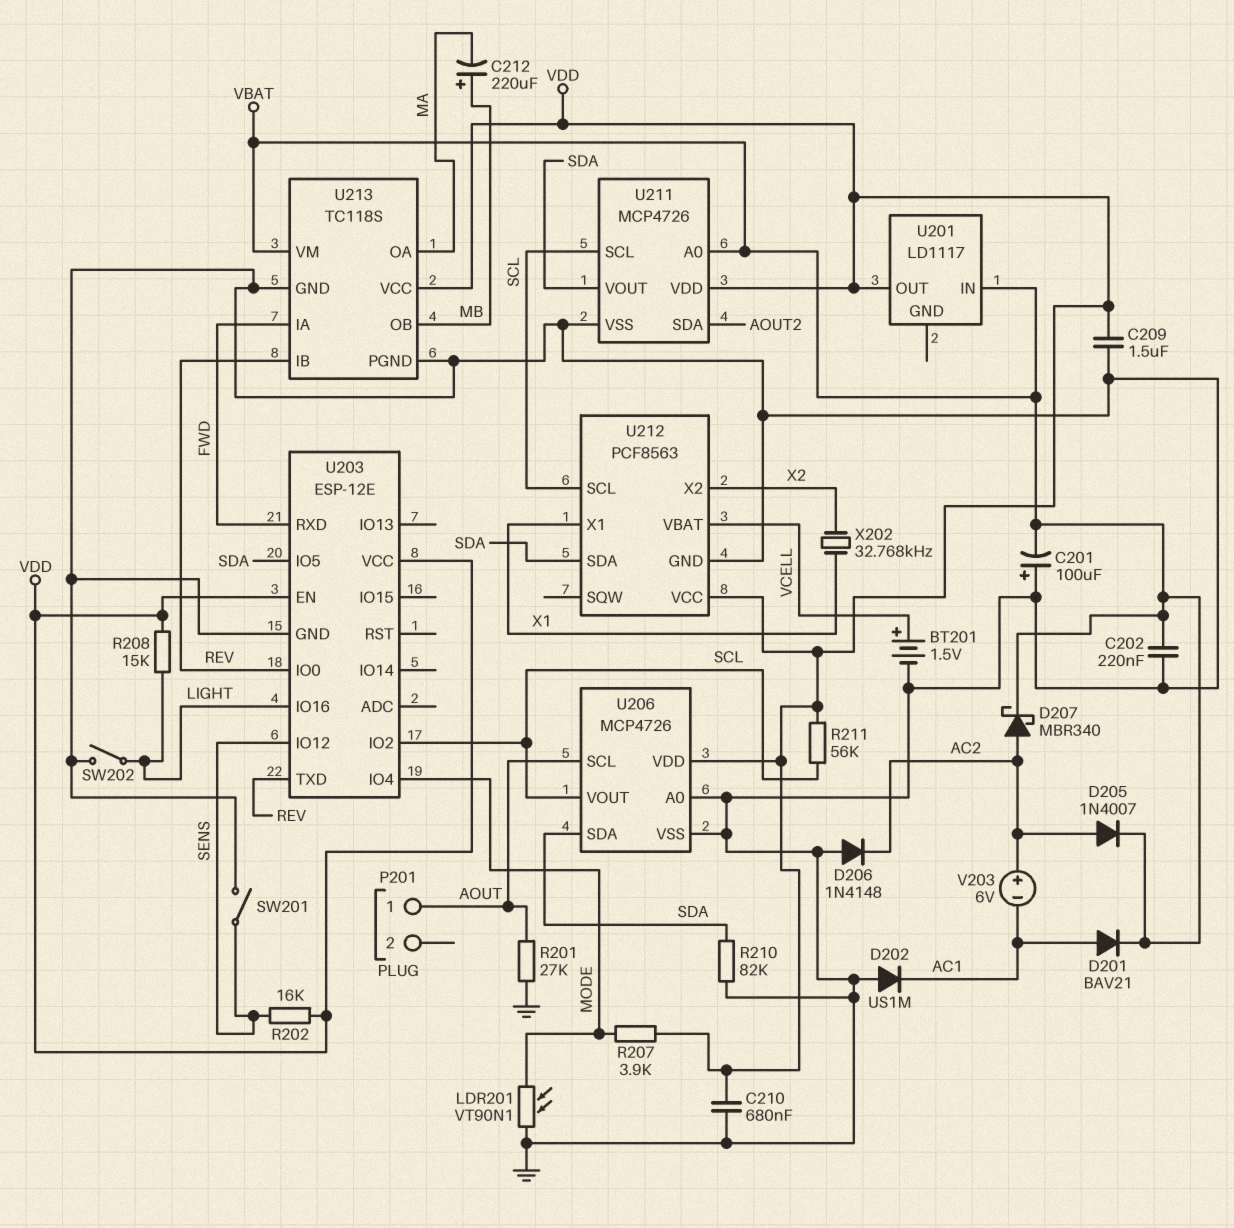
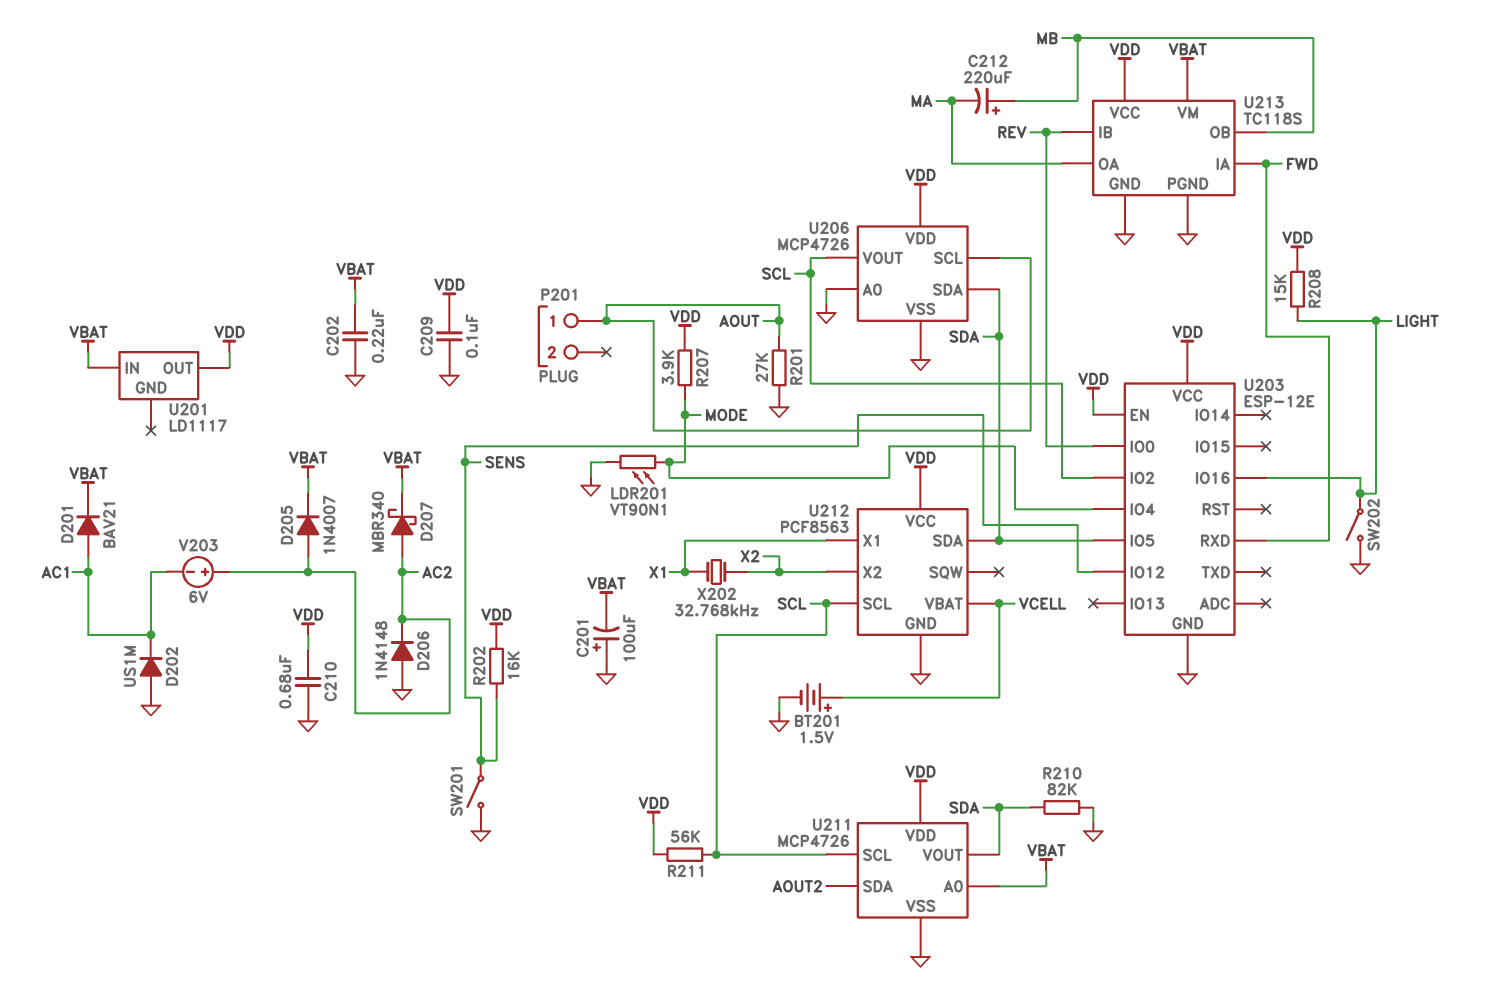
C209: 1.5uF (GND, VDD) -> 100nF (GND, VDD)
U203 pin TXD: REV -> none

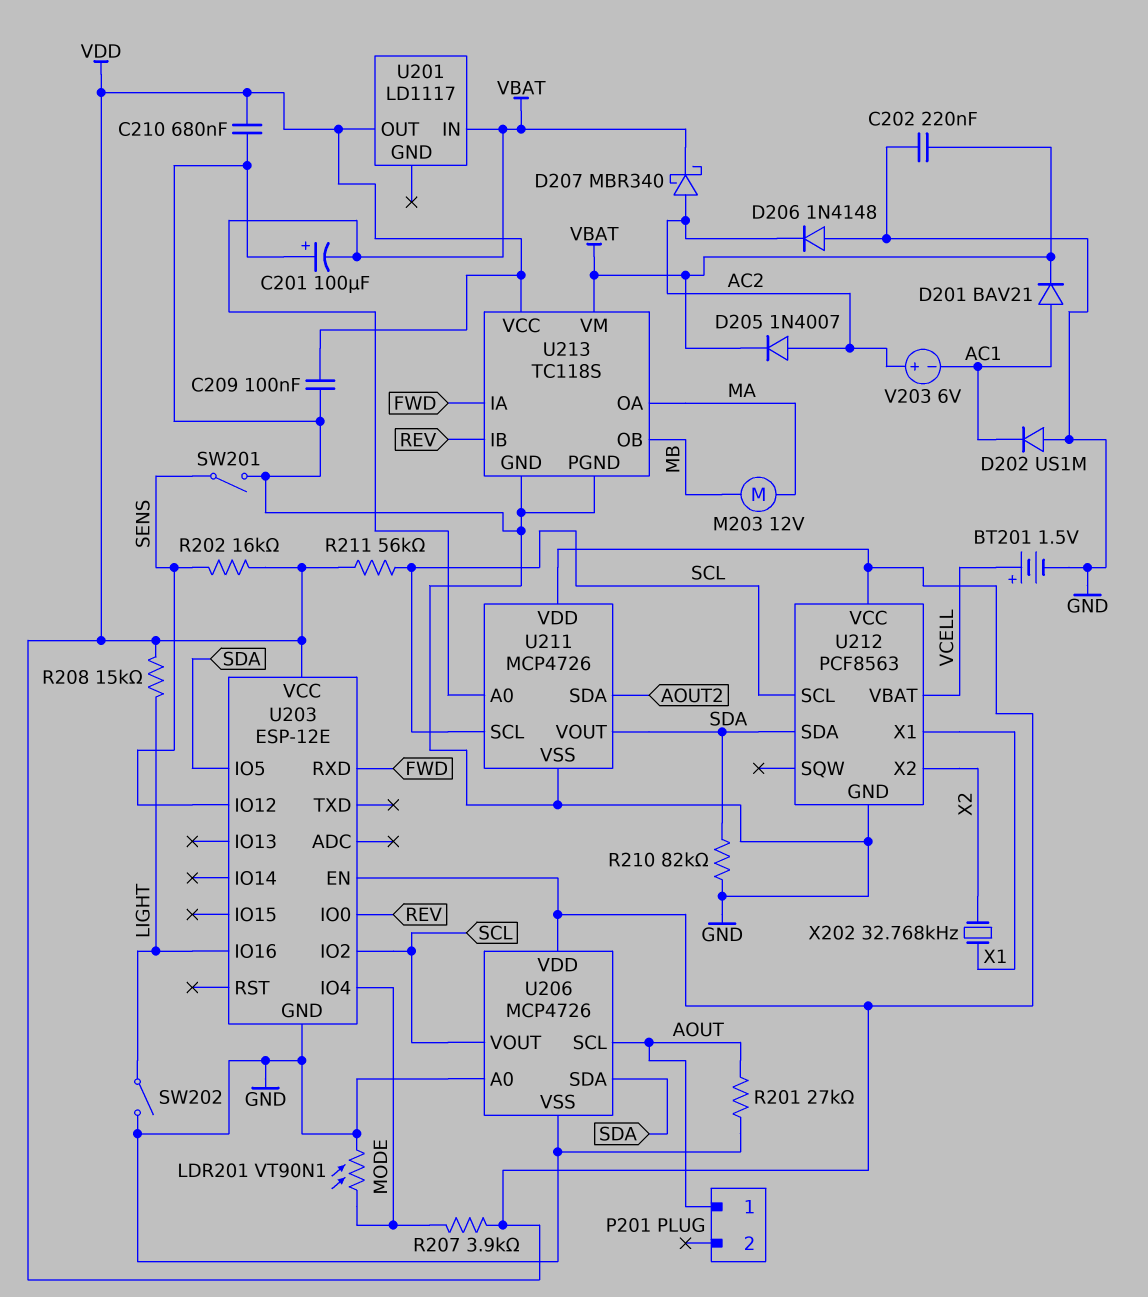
C212: 220uF (plus MB, minus MA) -> none
M203: none -> motor 12V (MA, MB)

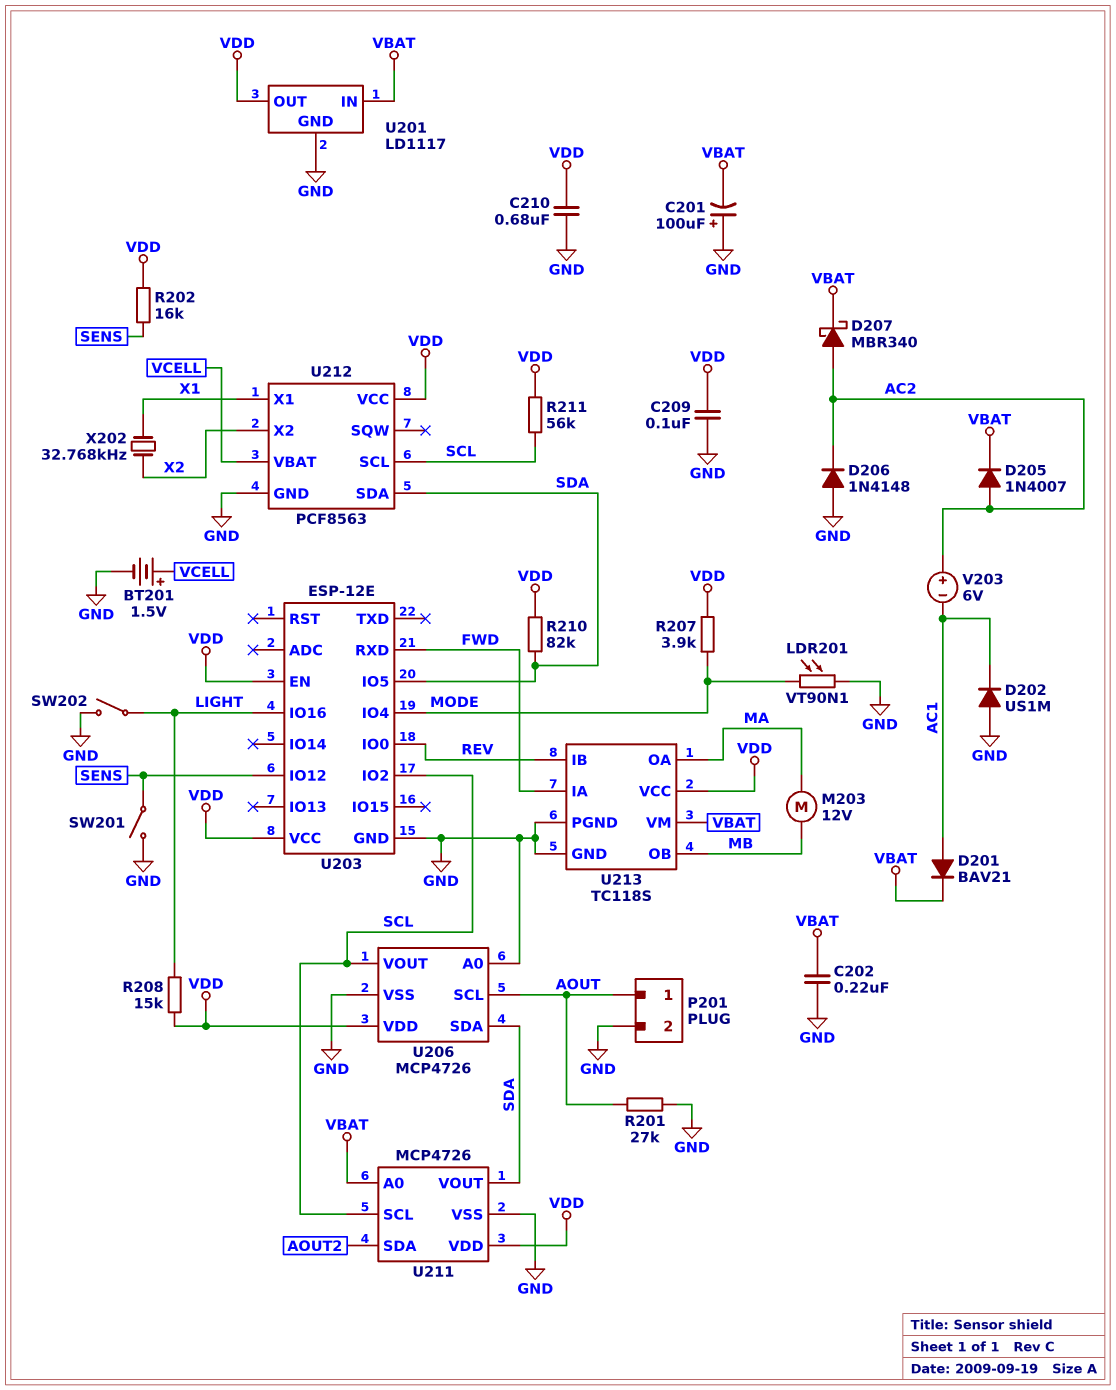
P201 pin 2: none -> GND
R210: 82k (GND, SDA) -> 82k (SDA, VDD)
U201 pin GND: none -> GND

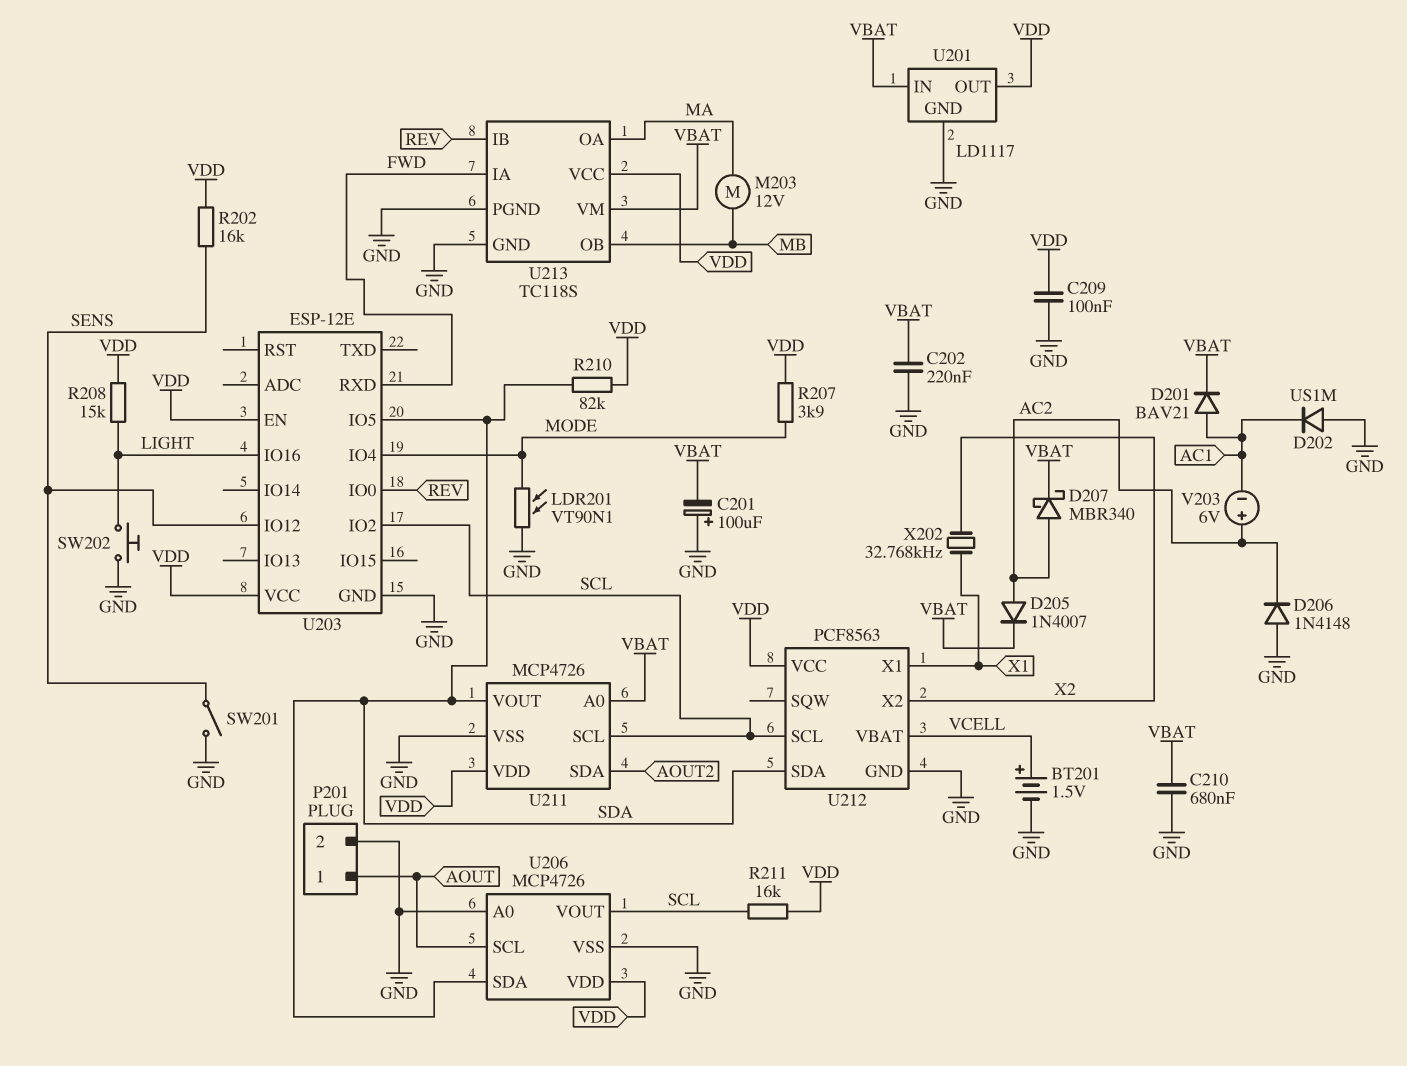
C210: 680nF (GND, VDD) -> 680nF (GND, VBAT)
R201: 27k (AOUT, GND) -> none
R211: 56k (SCL, VDD) -> 16k (SCL, VDD)
SW202: switch (GND, LIGHT) -> button (GND, LIGHT)

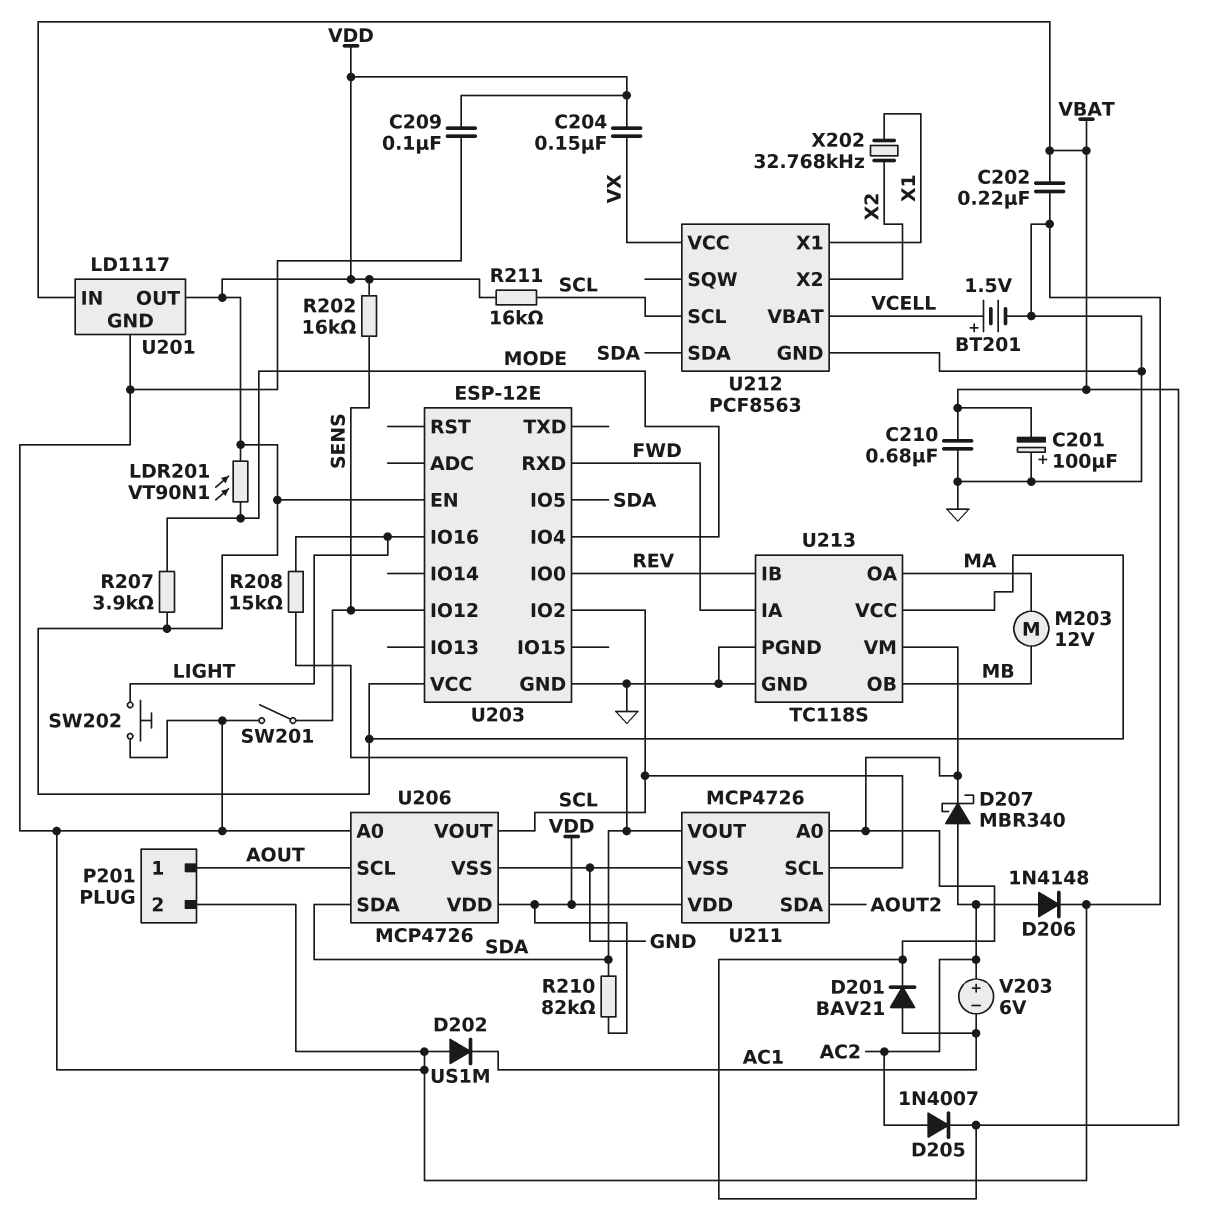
C204: none -> 150nF (VDD, VX)
D206: diode 1N4148 (A GND, K AC2) -> diode 1N4148 (A AC2, K GND)
LDR201: VT90N1 (GND, MODE) -> VT90N1 (MODE, VDD)
R208: 15k (LIGHT, VDD) -> 15k (LIGHT, SDA)
U212 pin VCC: VDD -> VX

